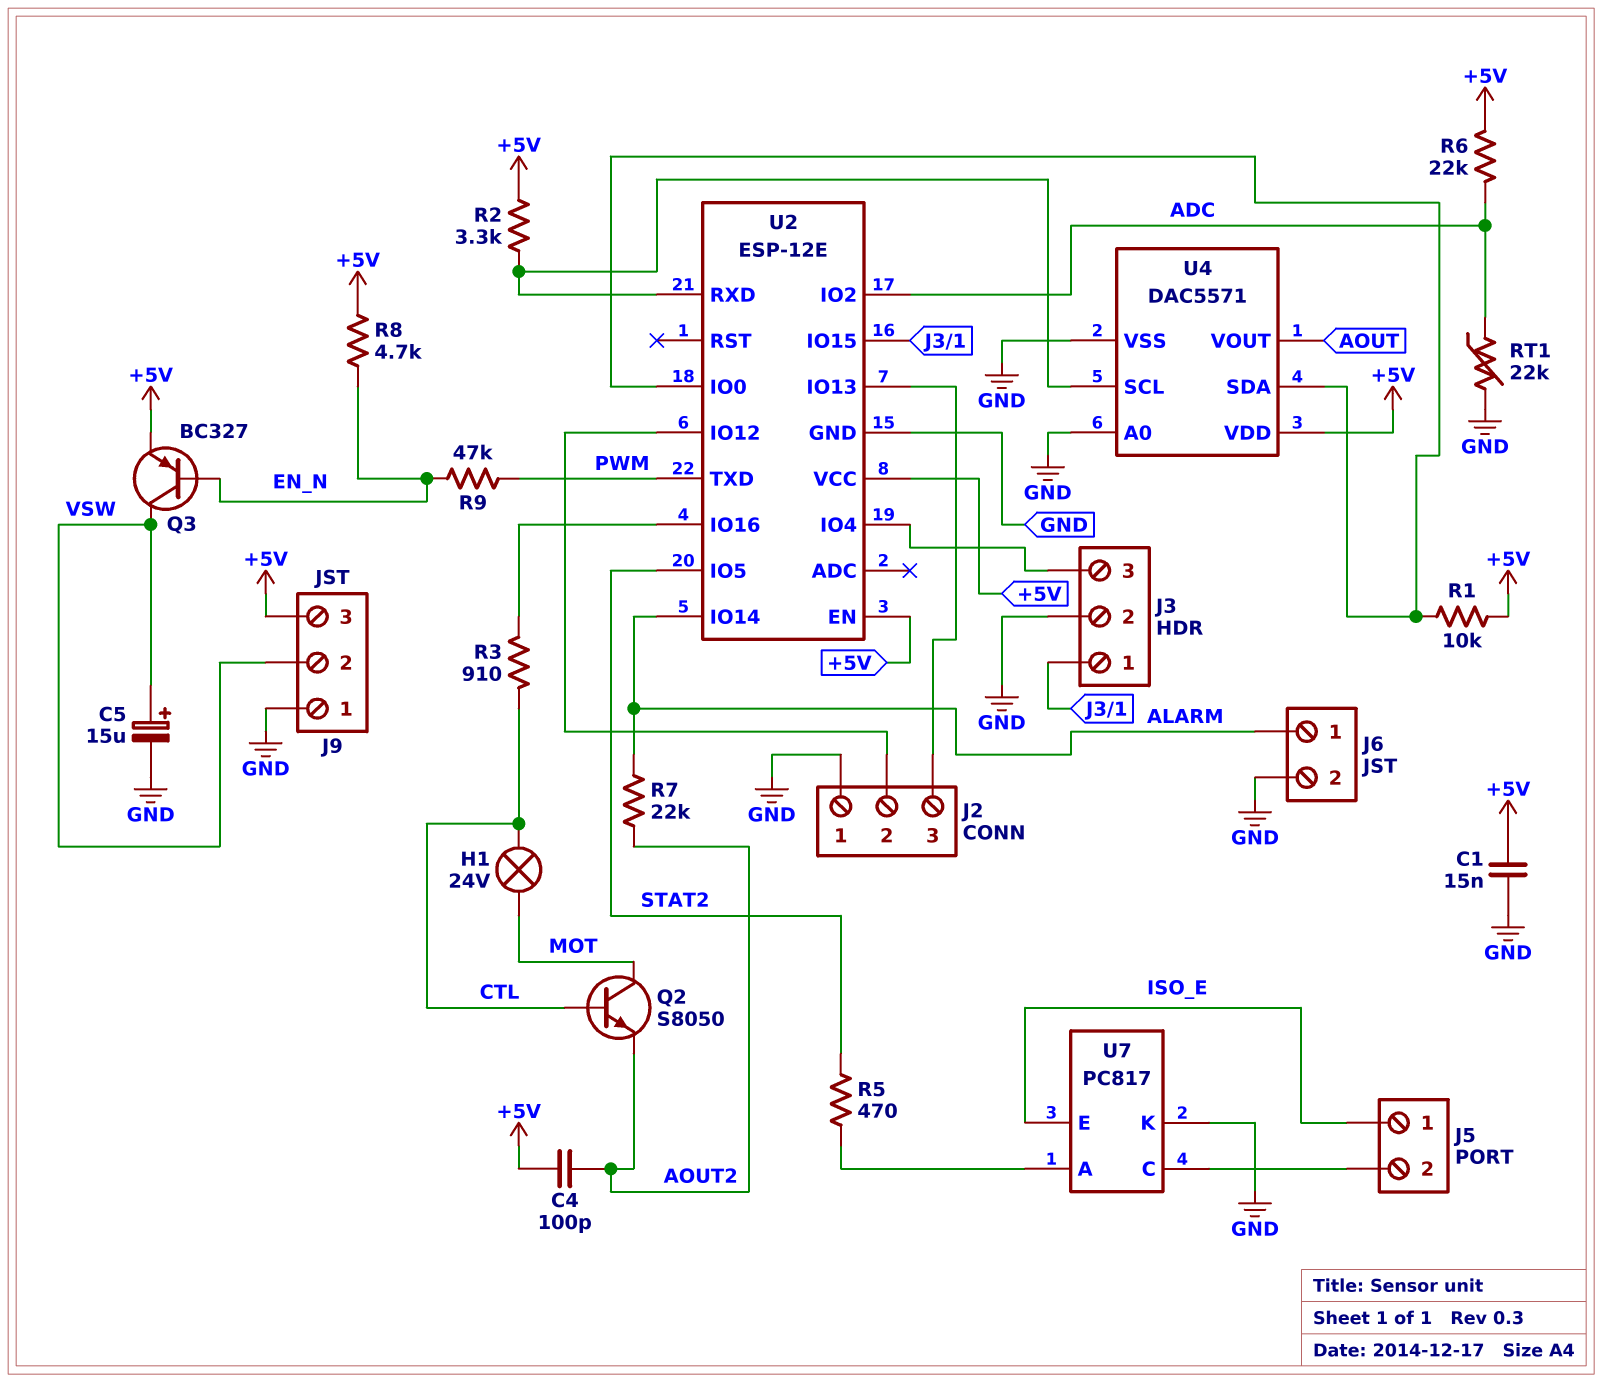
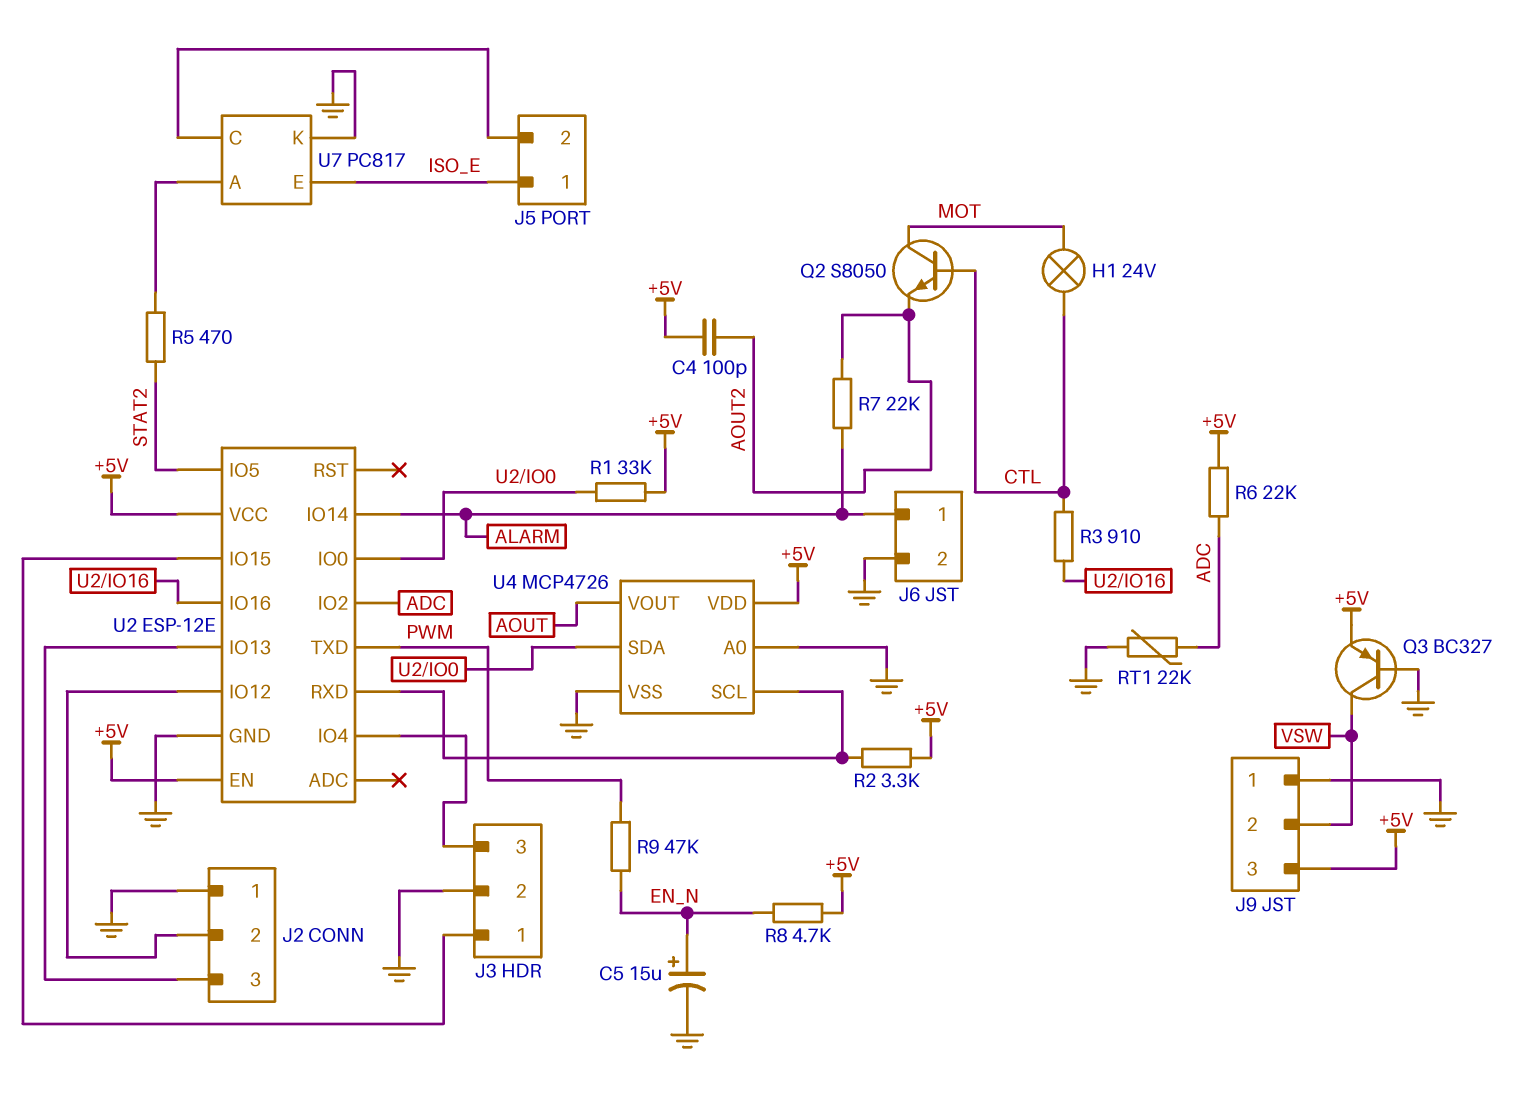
C1: 15nF (+5V, GND) -> none
C5: 15uF (plus VSW, minus GND) -> 15uF (plus EN_N, minus GND)
Q3: PNP BC327 (B EN_N, C VSW, E +5V) -> PNP BC327 (B GND, C VSW, E +5V)
R1: 10k (+5V, U2/IO0) -> 33k (+5V, U2/IO0)
U4: DAC5571 -> MCP4726

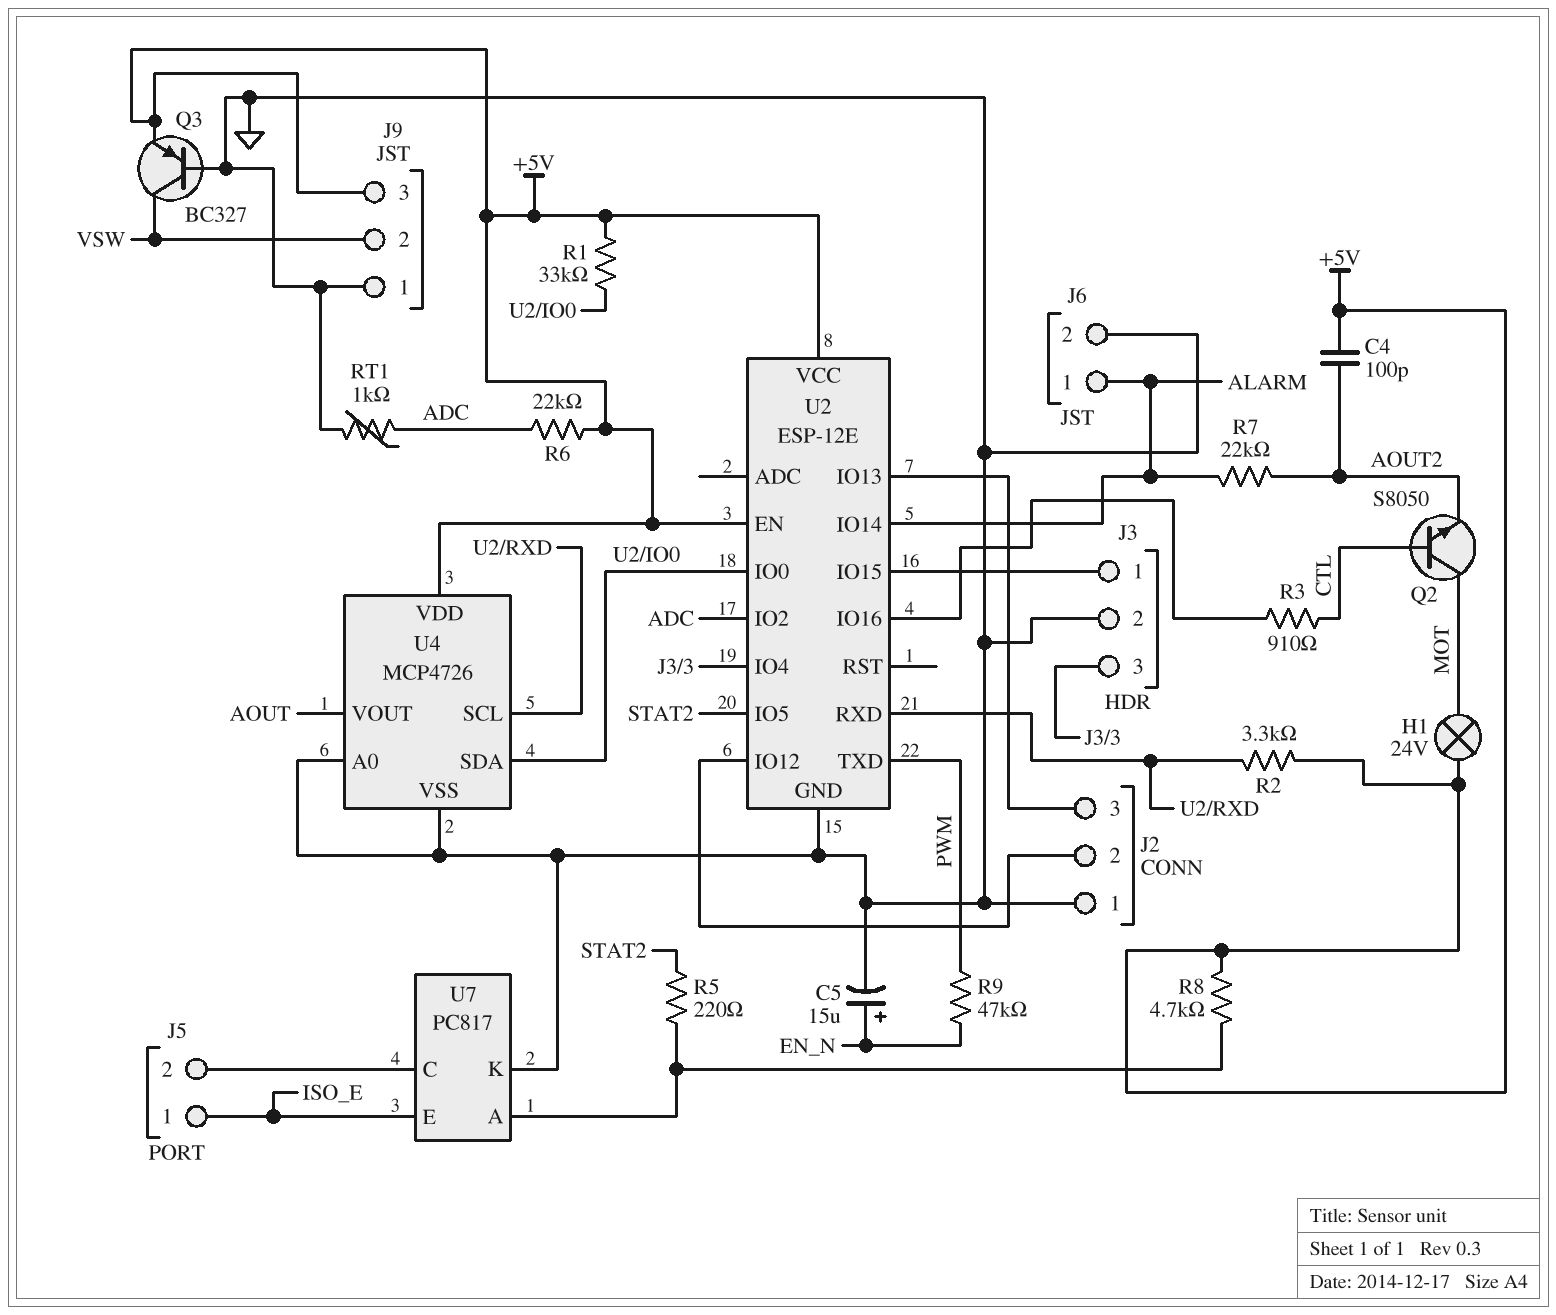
H1: lamp 24V (CTL, MOT) -> lamp 24V (+5V, MOT)
R5: 470 (STAT2, U7/A) -> 220 (STAT2, U7/A)
R8: 4.7k (+5V, EN_N) -> 4.7k (+5V, U7/A)
RT1: 22k (ADC, GND) -> 1k (ADC, GND)

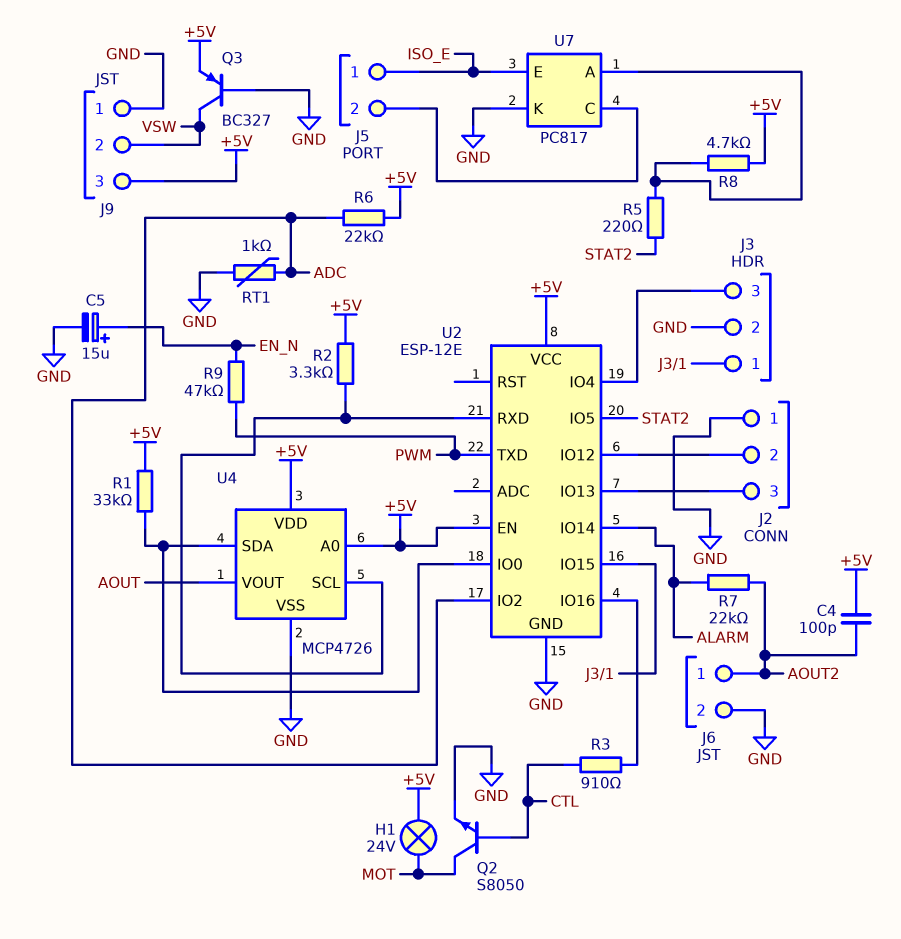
J6 pin 1: ALARM -> AOUT2
Q2: NPN S8050 (B CTL, C MOT, E AOUT2) -> NPN S8050 (B CTL, C MOT, E GND)
U4 pin A0: GND -> +5V

